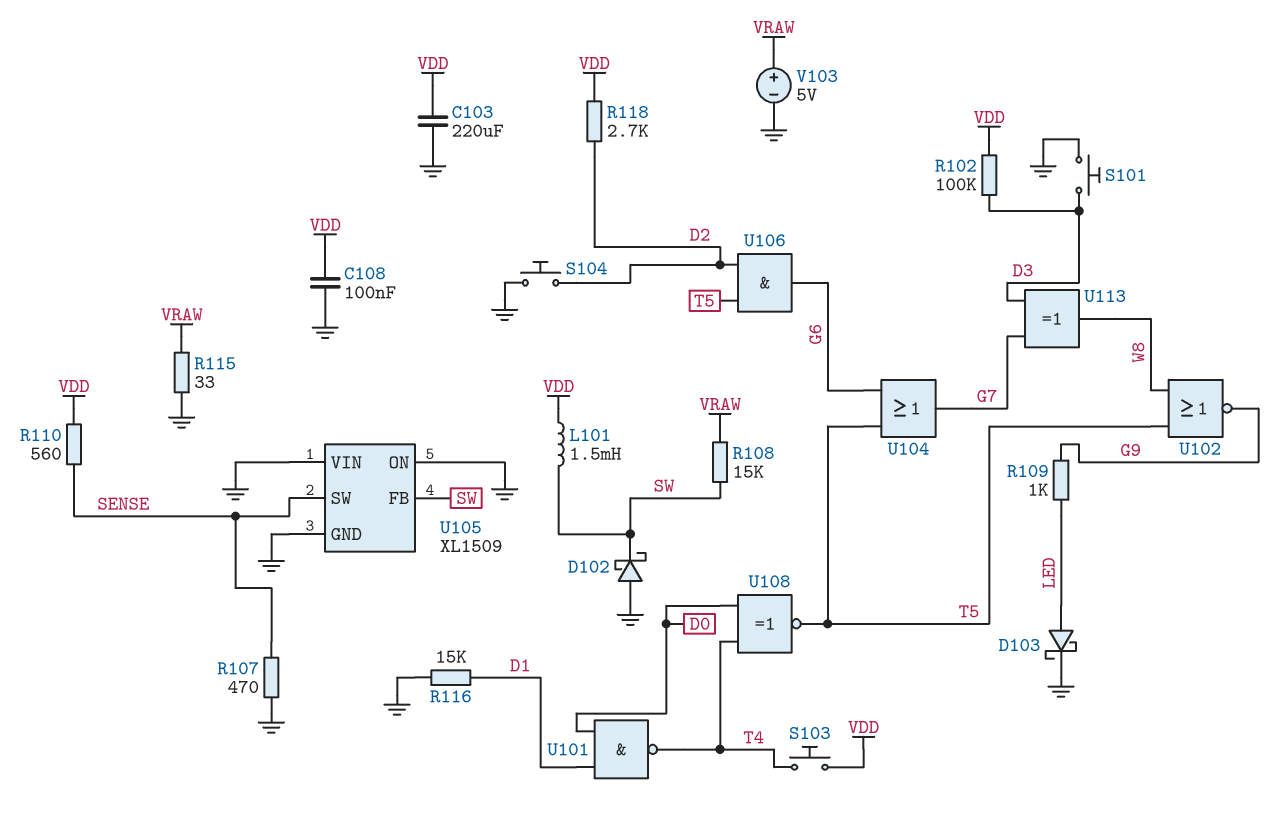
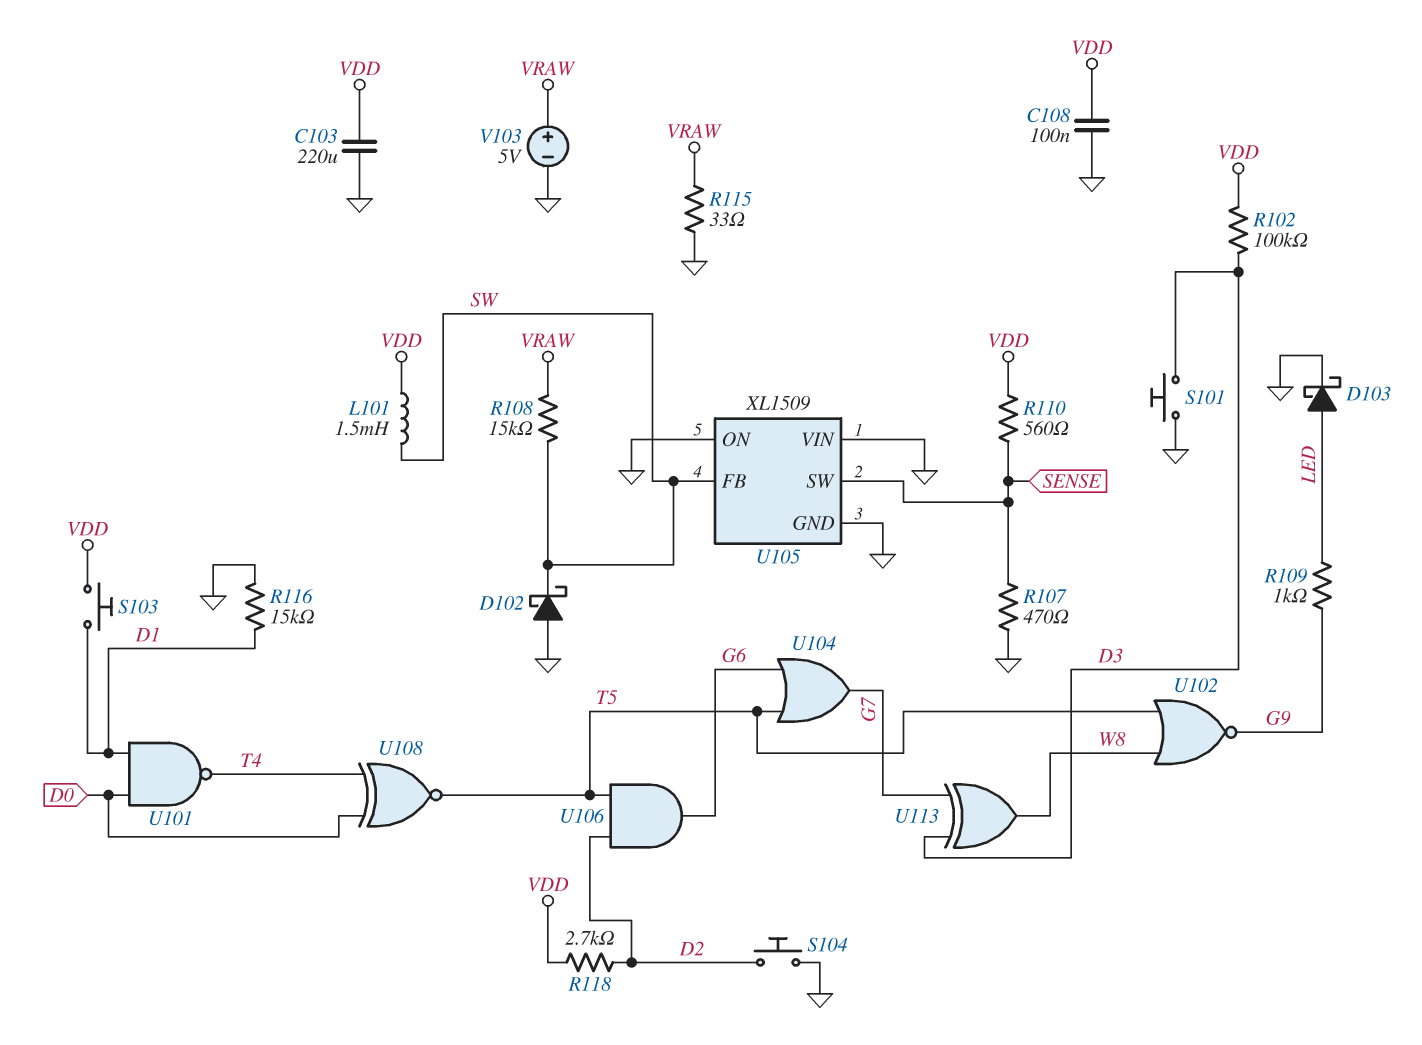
S103: button (T4, VDD) -> button (D1, VDD)

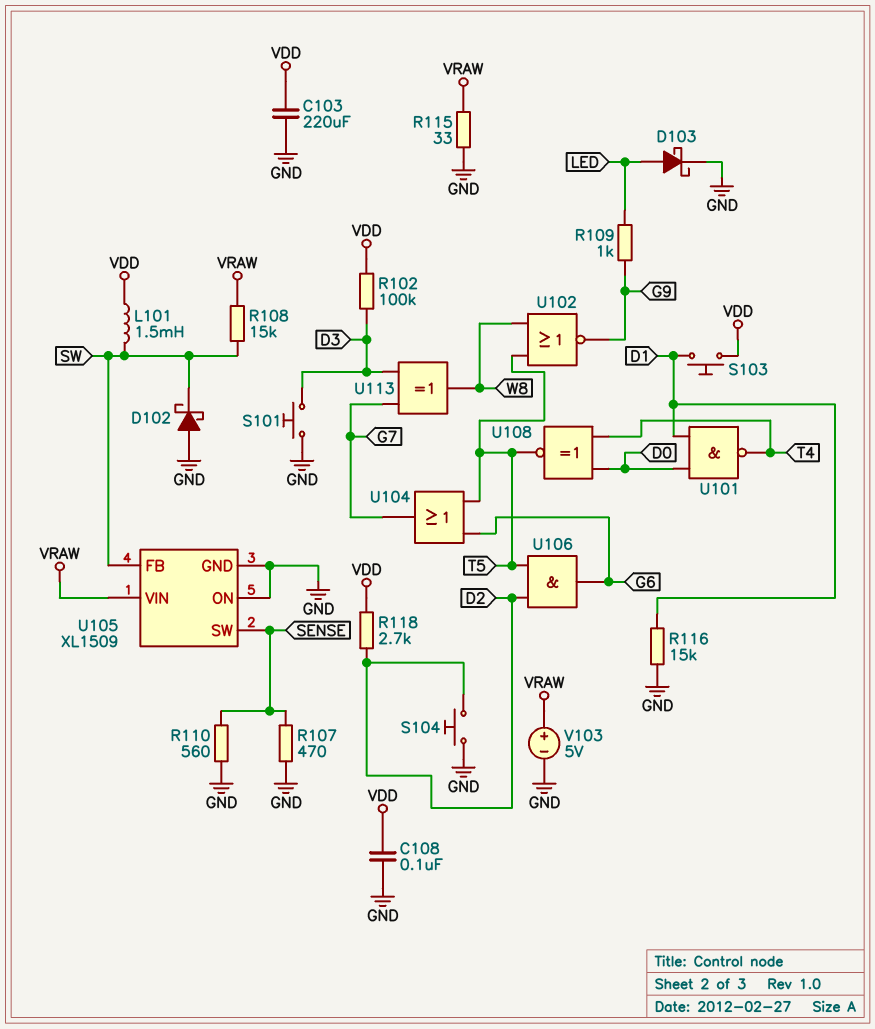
R110: 560 (SENSE, VDD) -> 560 (GND, SENSE)
U105 pin VIN: GND -> VRAW

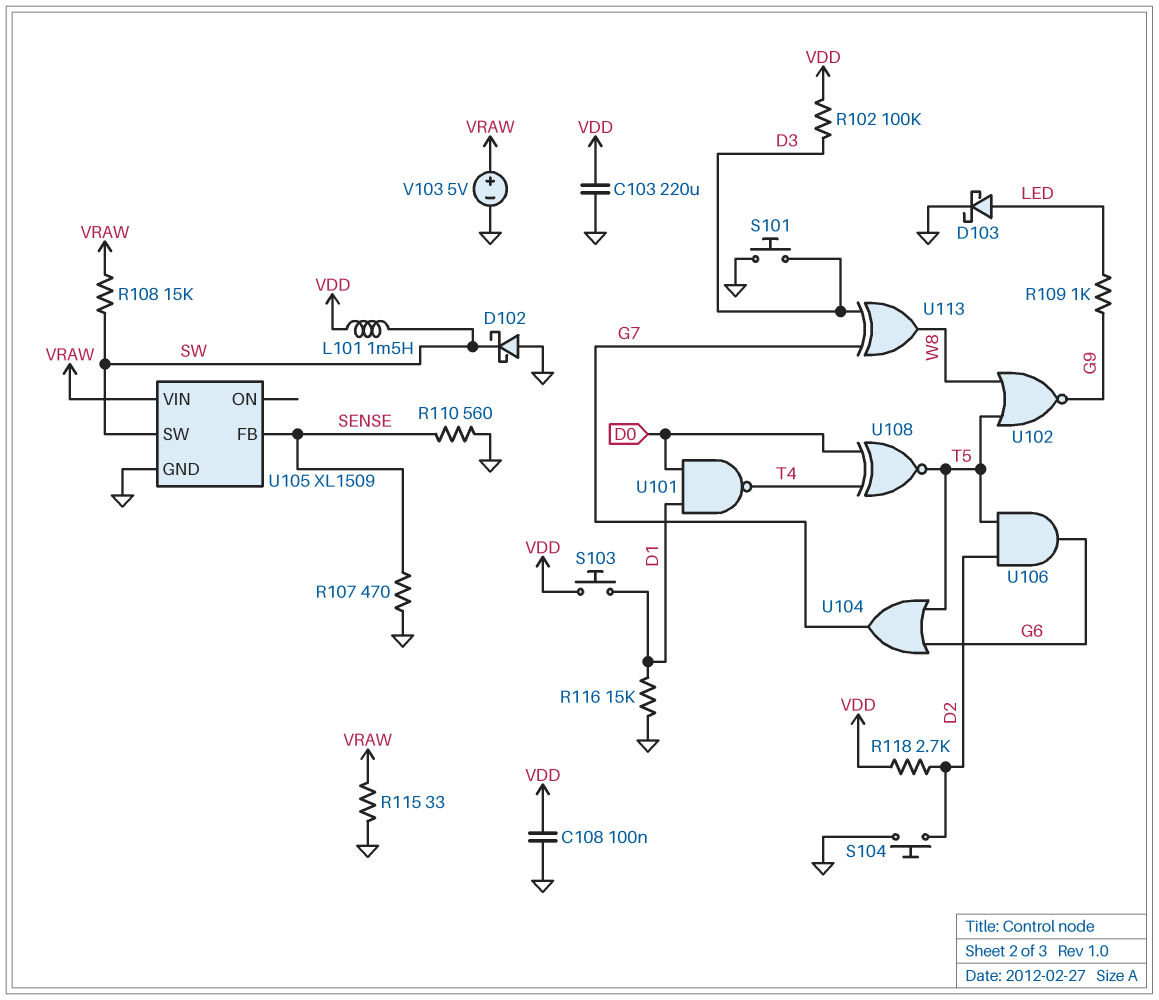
U105 pin FB: SW -> SENSE
U105 pin ON: GND -> none
U105 pin SW: SENSE -> SW

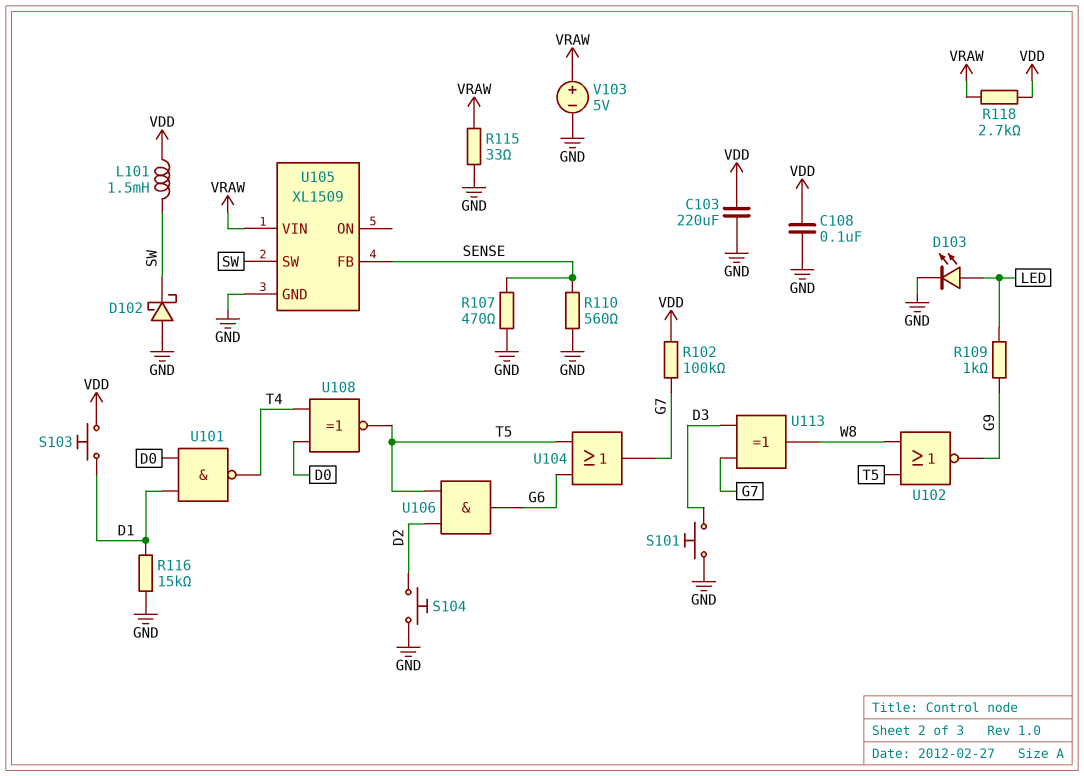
D103: schottky (A LED, K GND) -> LED (A LED, K GND)
R102: 100k (D3, VDD) -> 100k (G7, VDD)
R108: 15k (SW, VRAW) -> none
R118: 2.7k (D2, VDD) -> 2.7k (VDD, VRAW)

